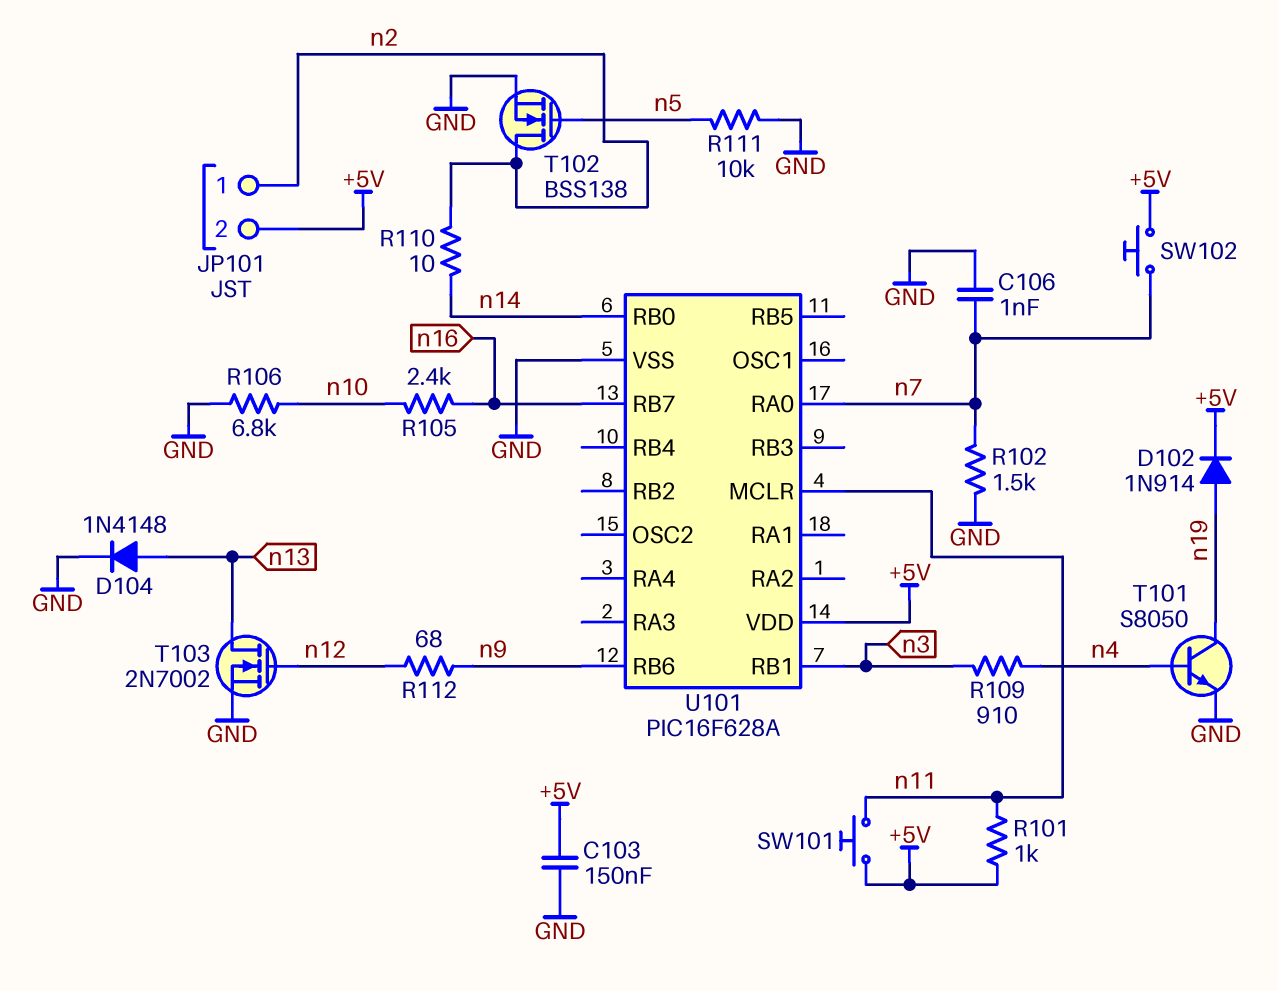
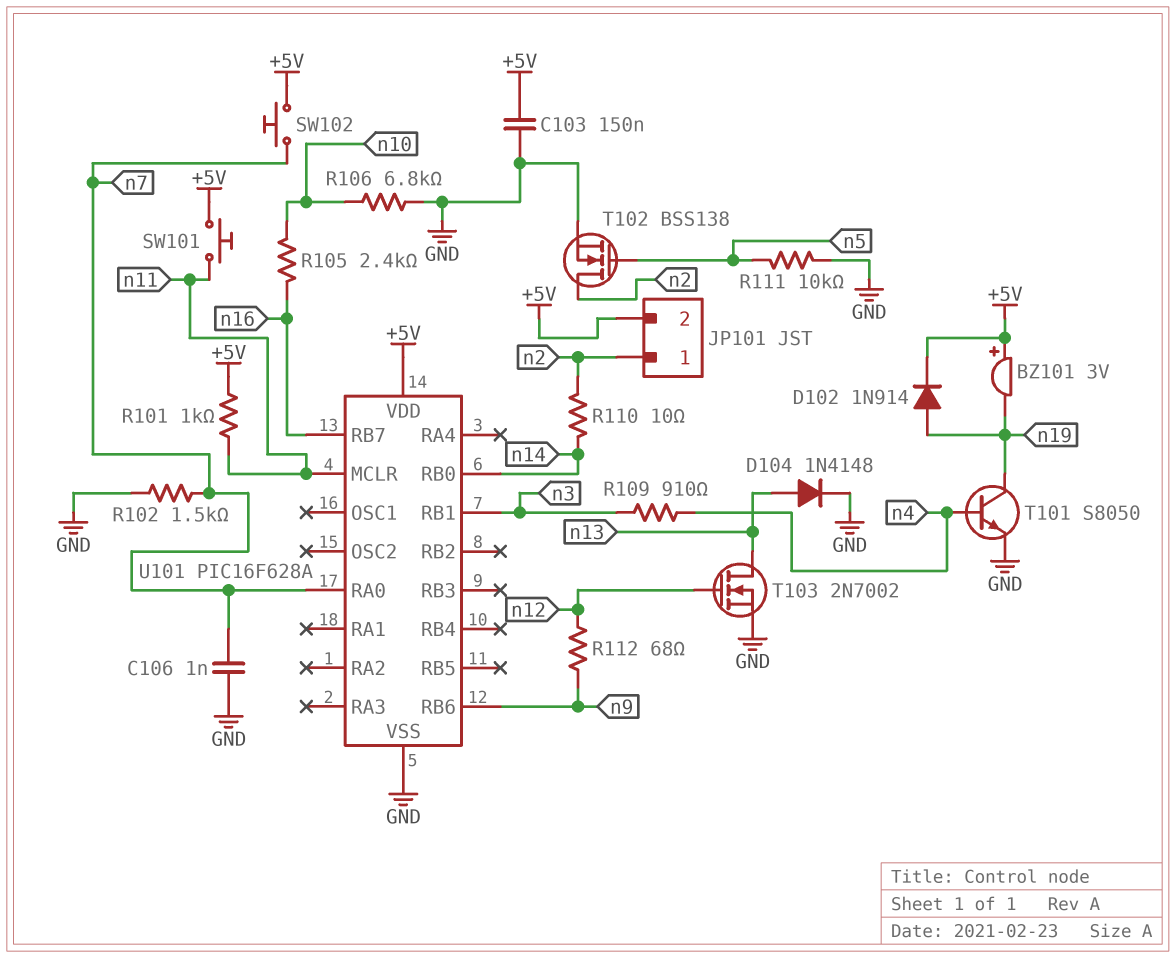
BZ101: none -> buzzer 3V (plus +5V, minus n19)

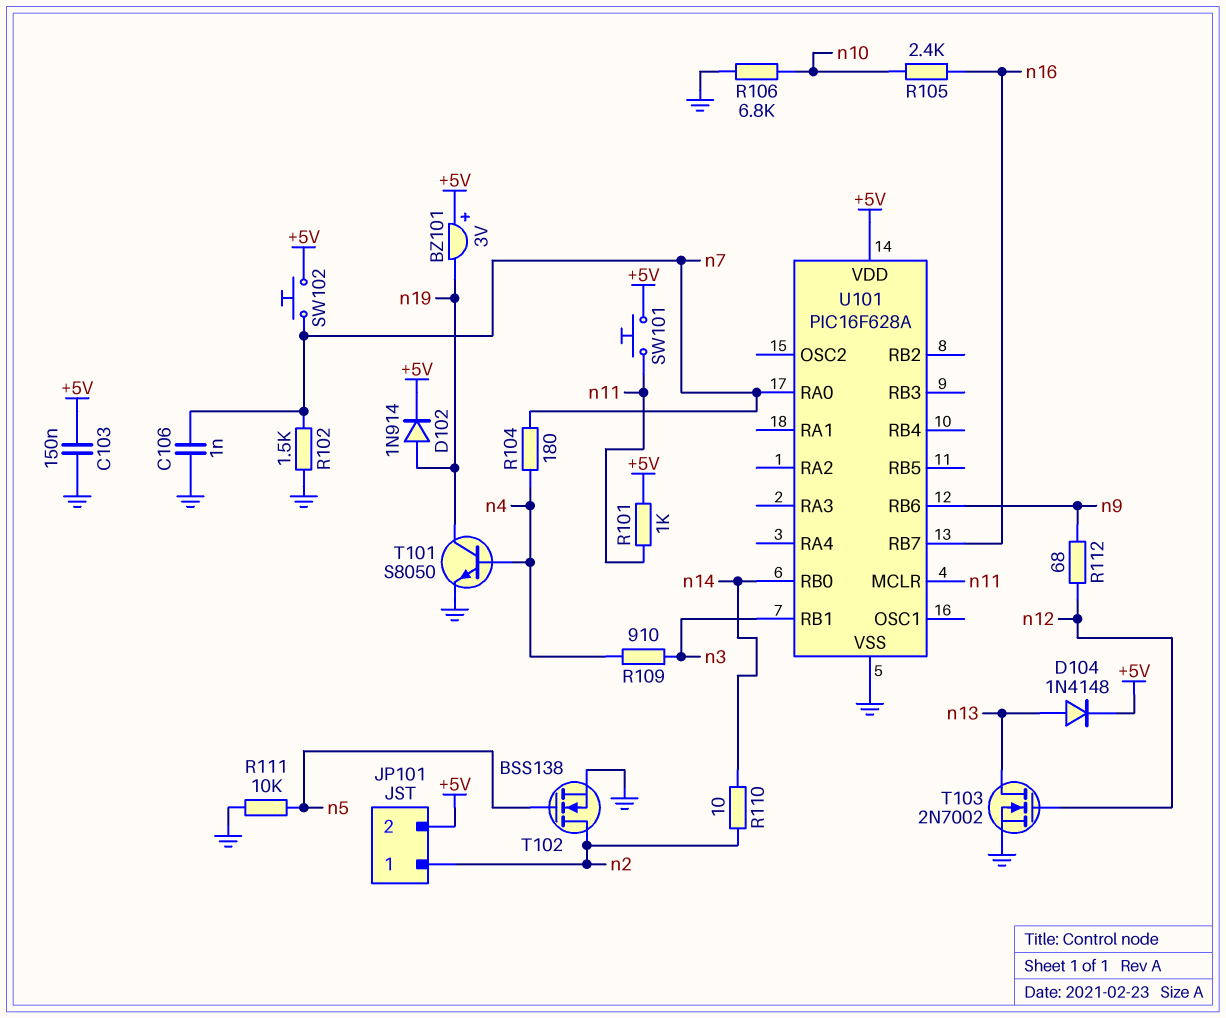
D104: diode 1N4148 (A n13, K GND) -> diode 1N4148 (A n13, K +5V)
R104: none -> 180 (n4, n7)

